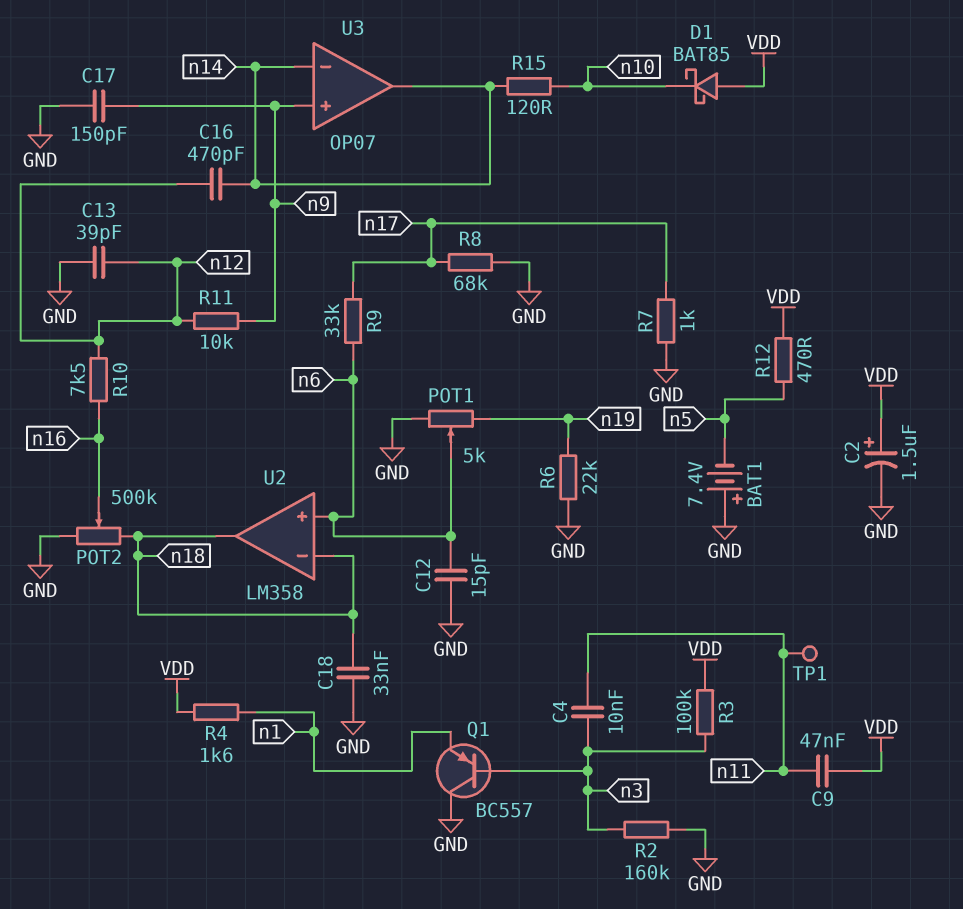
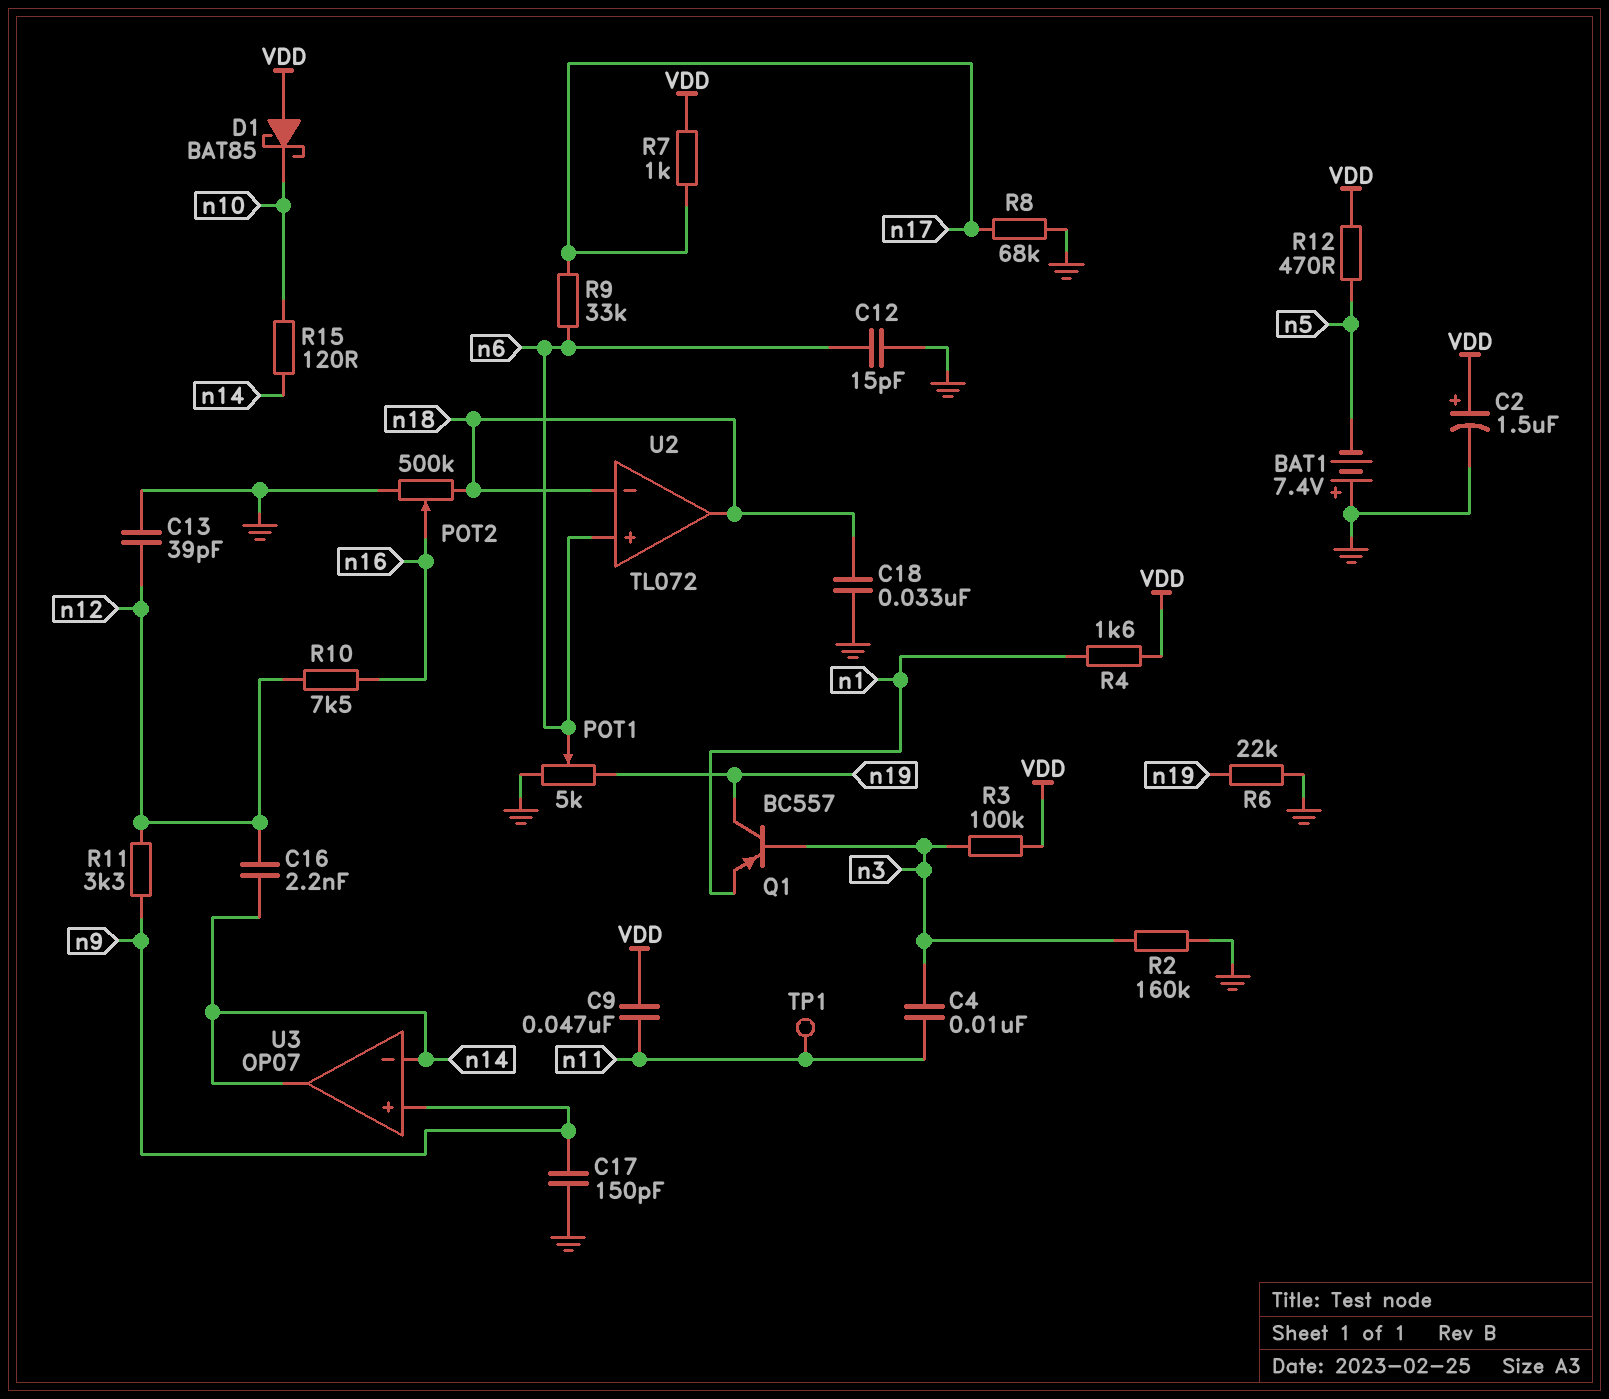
C16: 470pF (n12, n14) -> 2.2nF (n12, n14)
Q1: PNP BC557 (B n3, C GND, E n1) -> PNP BC557 (B n3, C n19, E n1)
R7: 1k (GND, n17) -> 1k (VDD, n17)
R11: 10k (n9, n12) -> 3.3k (n9, n12)
U2: LM358 -> TL072

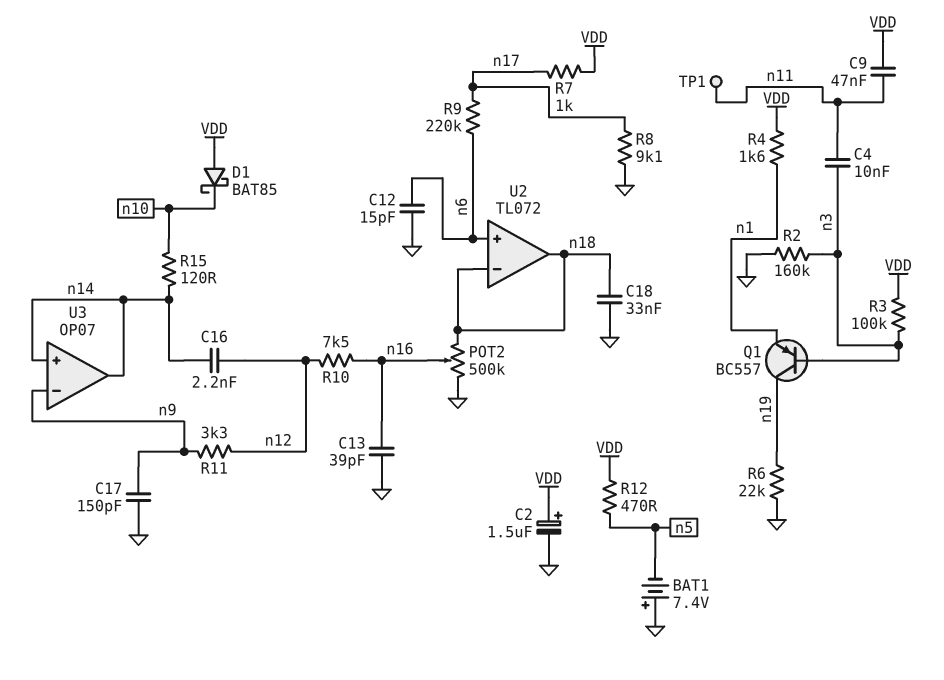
C13: 39pF (GND, n12) -> 39pF (GND, n16)
POT1: 5k (GND, n19, wiper n6) -> none
R8: 68k (GND, n17) -> 9.1k (GND, n17)
R9: 33k (n6, n17) -> 220k (n6, n17)
U3 pin in+: n9 -> n14
U3 pin in-: n14 -> n9

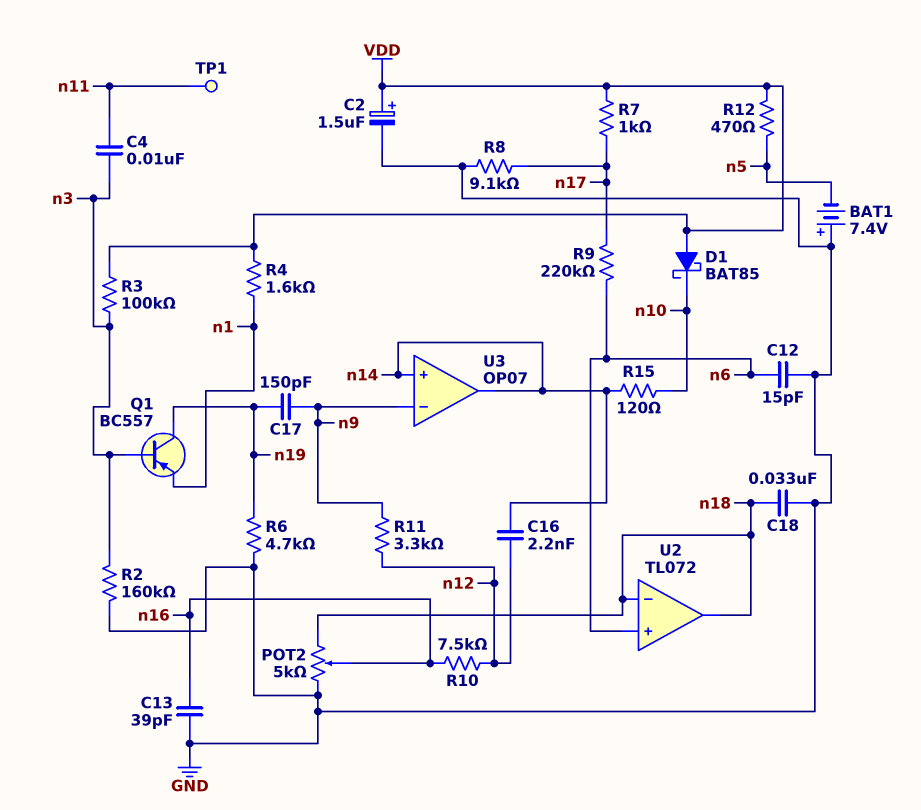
C9: 47nF (VDD, n11) -> none
C17: 150pF (GND, n9) -> 150pF (n9, n19)
POT2: 500k (GND, n18, wiper n16) -> 5k (GND, n18, wiper n16)
R6: 22k (GND, n19) -> 4.7k (GND, n19)

